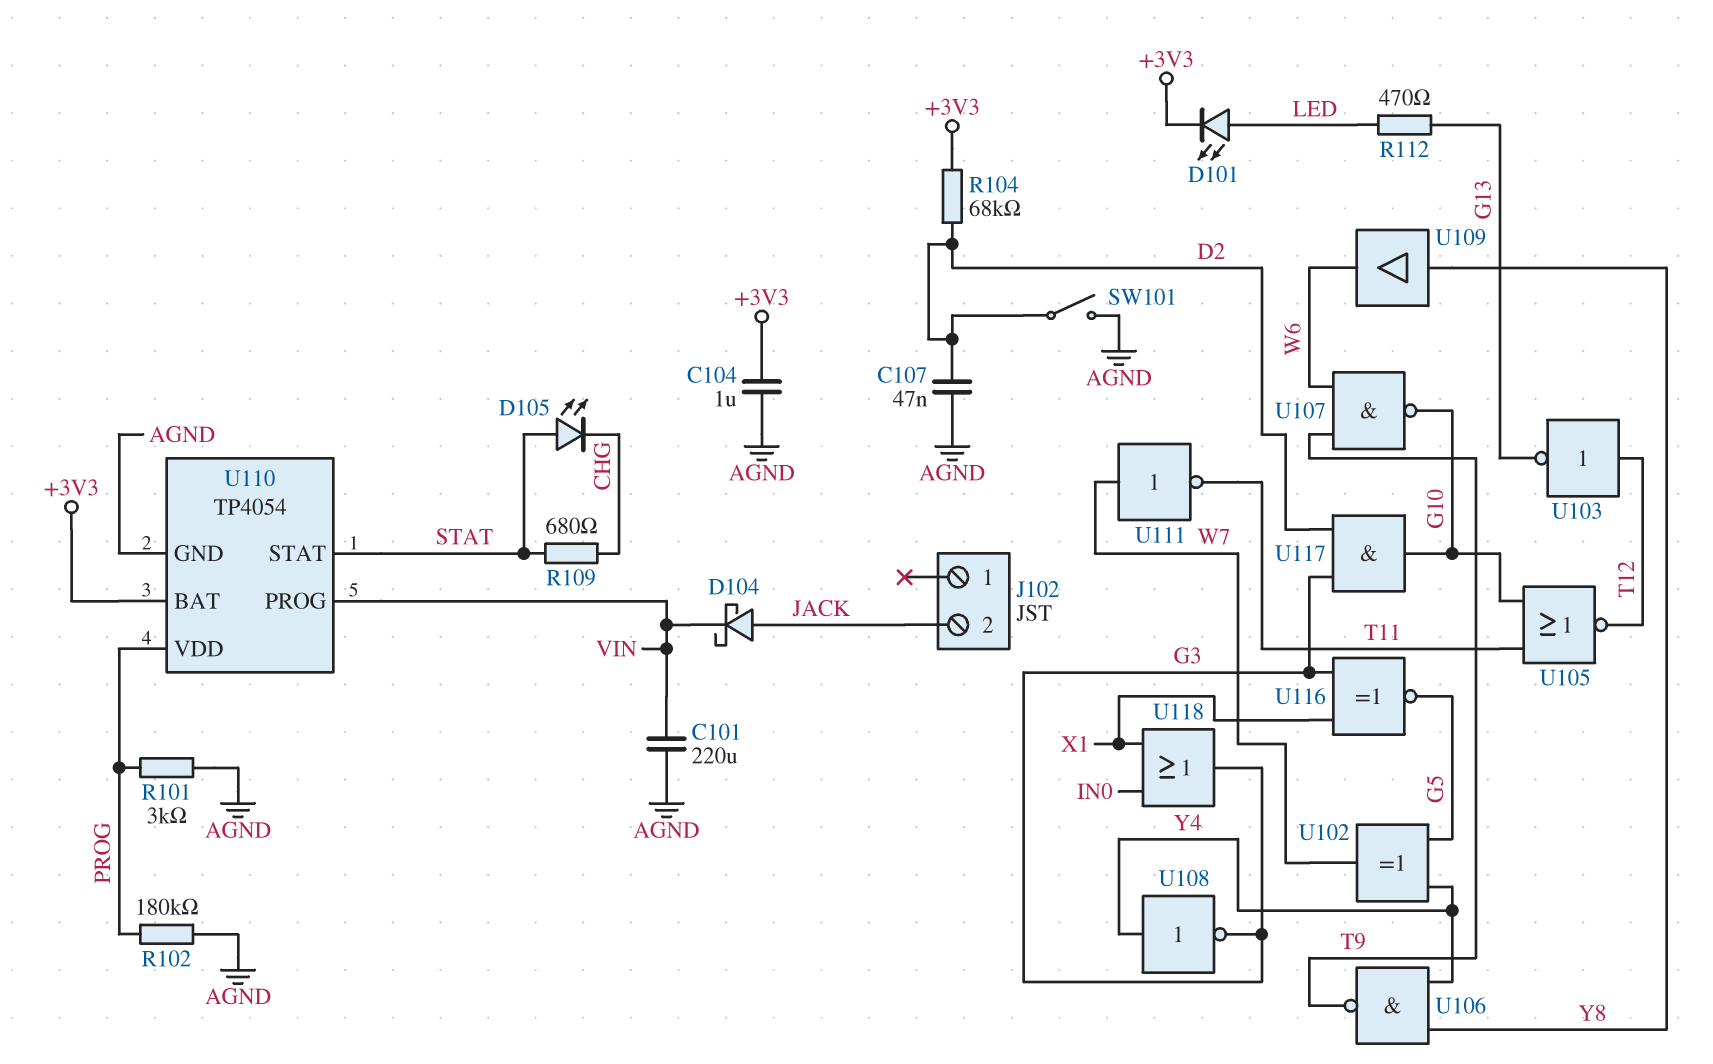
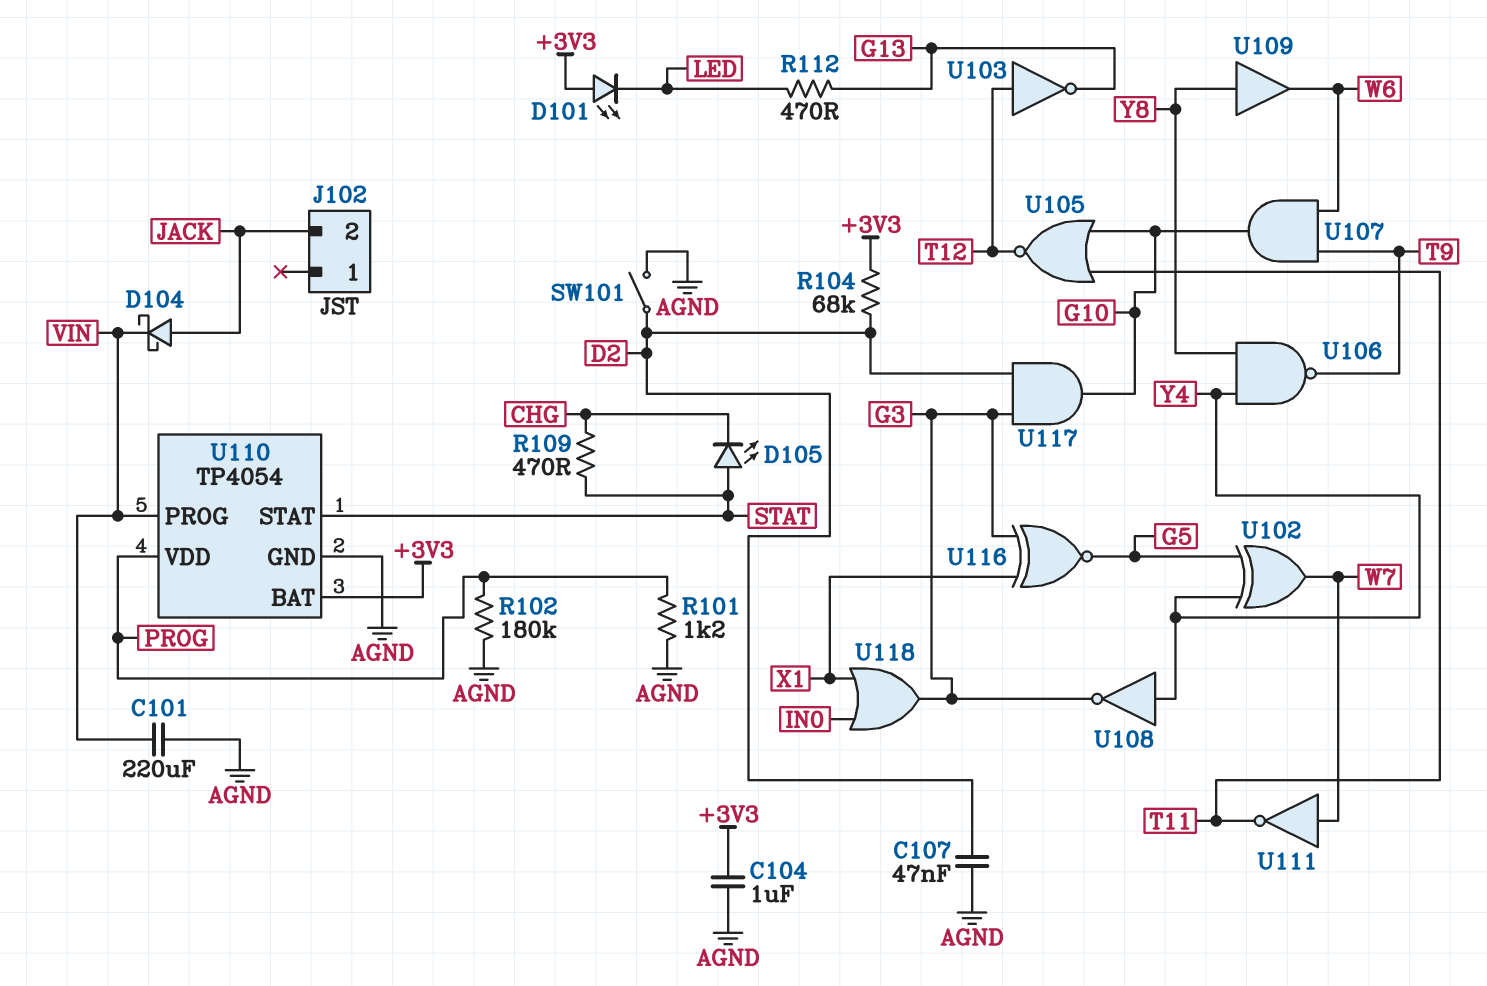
D101: LED (A LED, K +3V3) -> LED (A +3V3, K LED)
R101: 3k (AGND, PROG) -> 1.2k (AGND, PROG)
R109: 680 (CHG, STAT) -> 470 (CHG, STAT)
U107: NAND (in T9, in W6, out G10) -> AND (in T9, in W6, out G10)

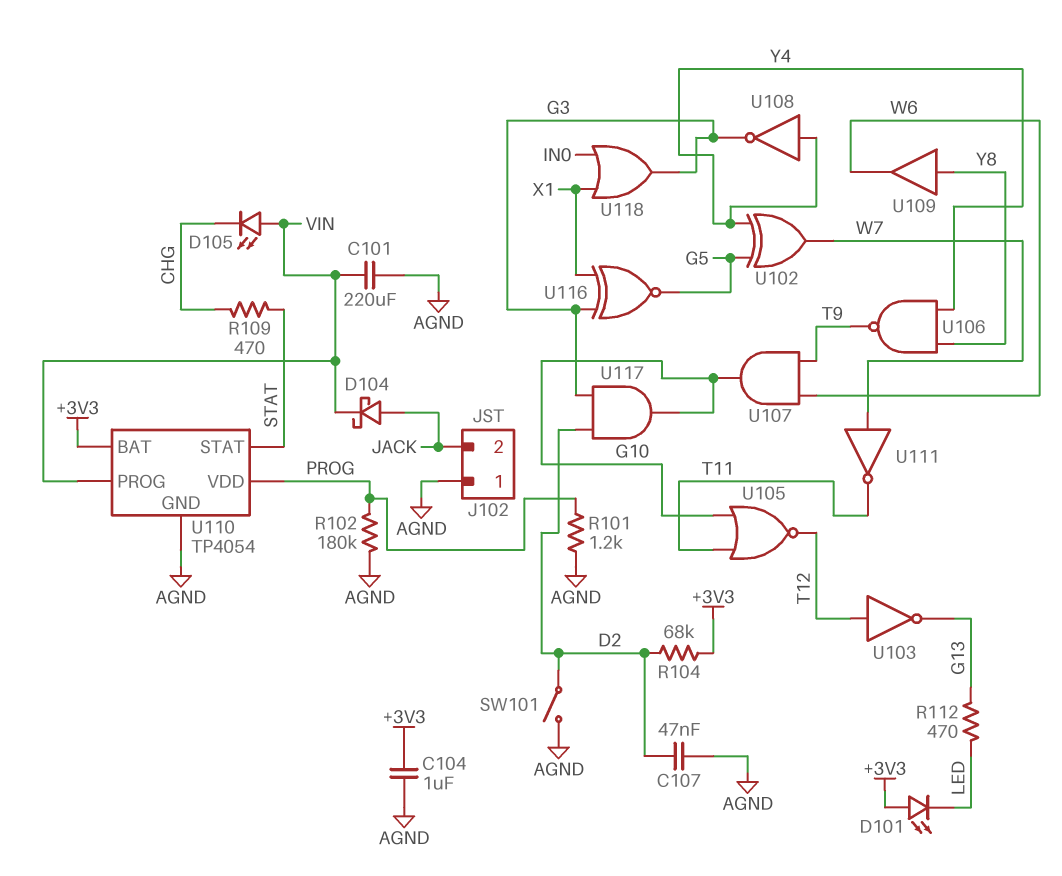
D105: LED (A STAT, K CHG) -> LED (A VIN, K CHG)
J102 pin 1: none -> AGND

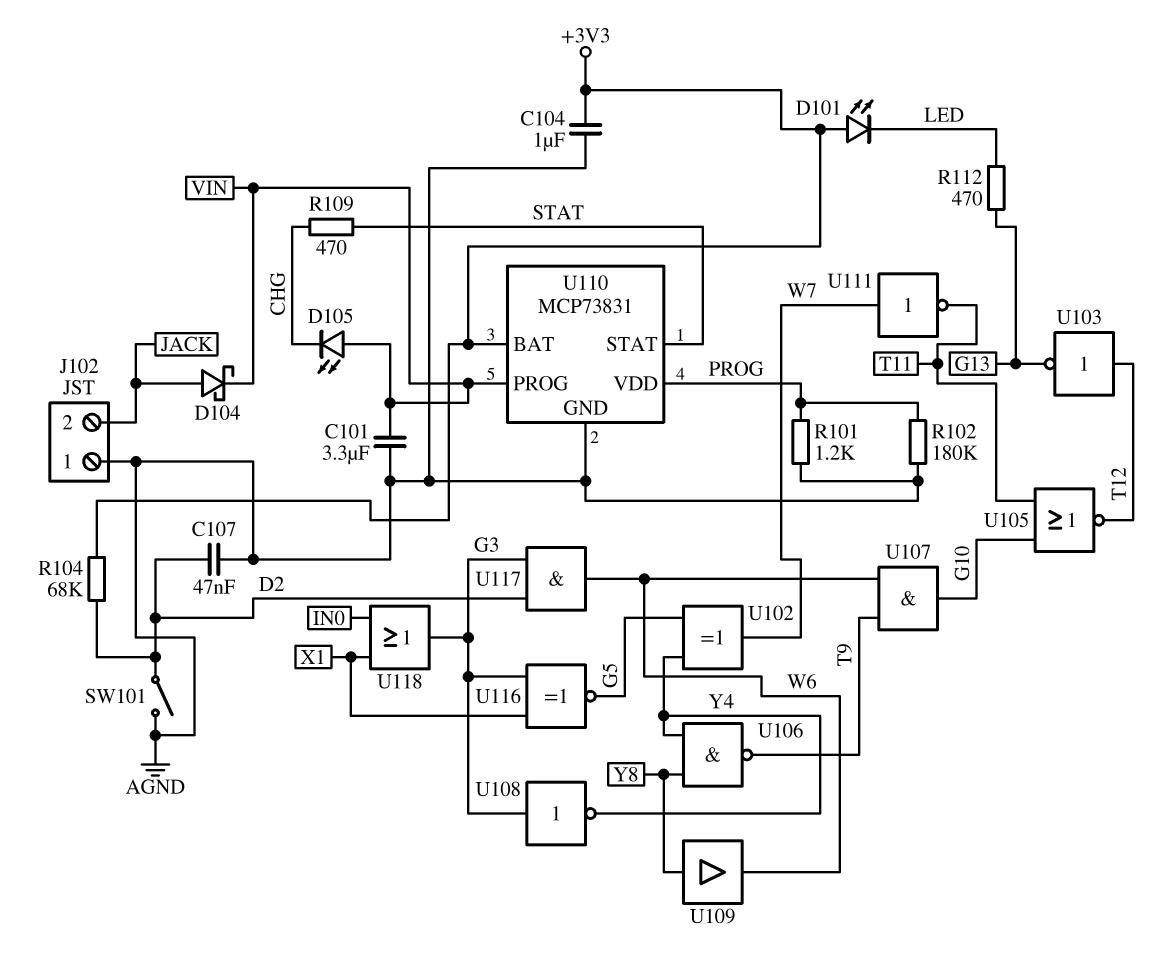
C101: 220uF (AGND, VIN) -> 3.3uF (AGND, VIN)
U108: NOT (in Y4, out G3) -> NOT (in G3, out Y4)
U110: TP4054 -> MCP73831
U117: AND (in D2, in G3, out G10) -> AND (in D2, in G3, out W6)

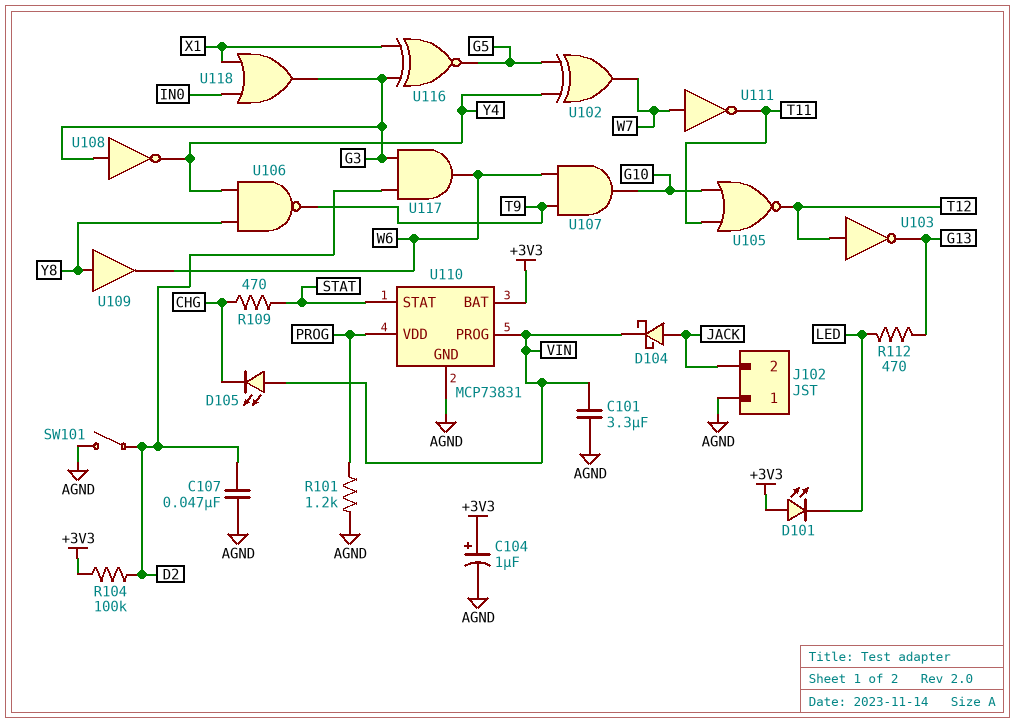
C104: 1uF (+3V3, AGND) -> 1uF (plus +3V3, minus AGND)
R102: 180k (AGND, PROG) -> none
R104: 68k (+3V3, D2) -> 100k (+3V3, D2)

